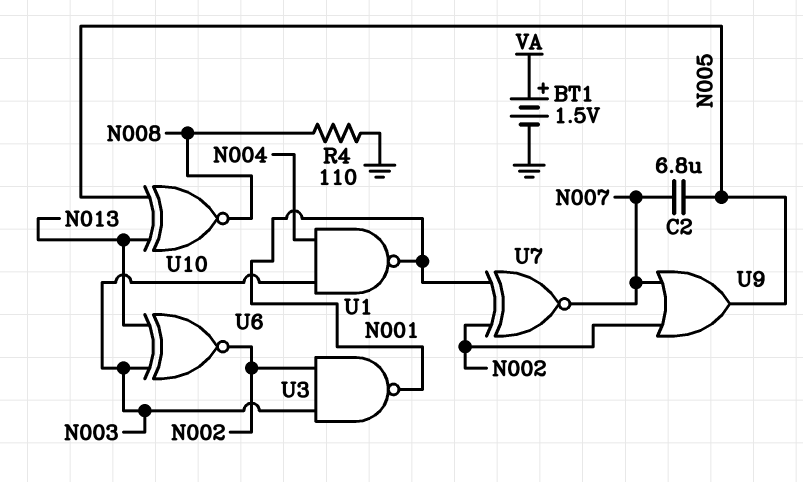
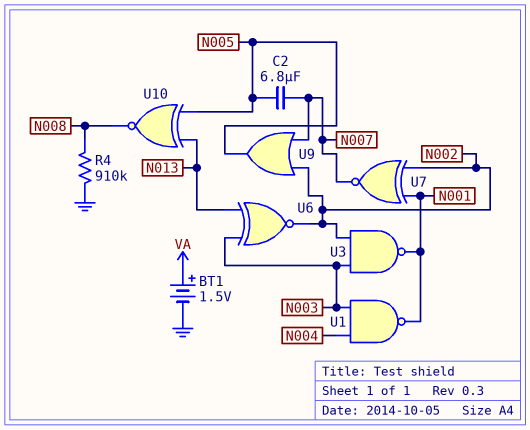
R4: 110 (GND, N008) -> 910k (GND, N008)

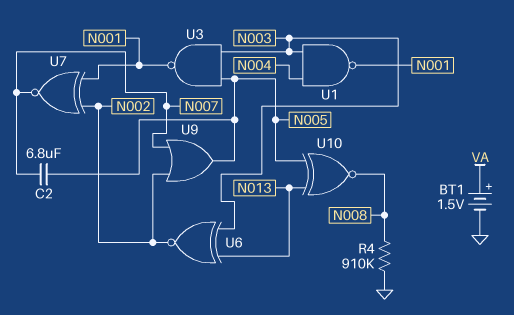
U3: NAND (in N002, in N003, out N001) -> NAND (in N003, in N005, out N001)

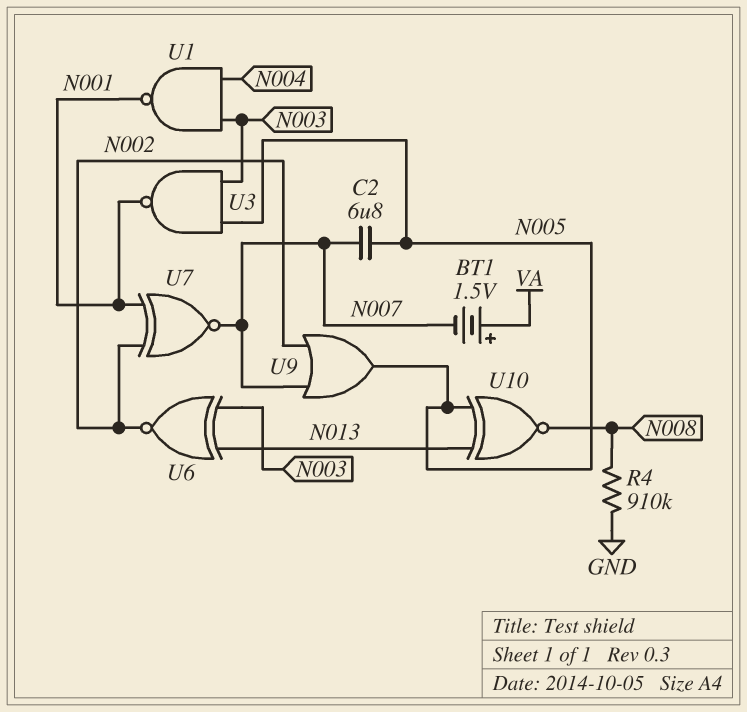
BT1: 1.5V (plus VA, minus GND) -> 1.5V (plus VA, minus N007)

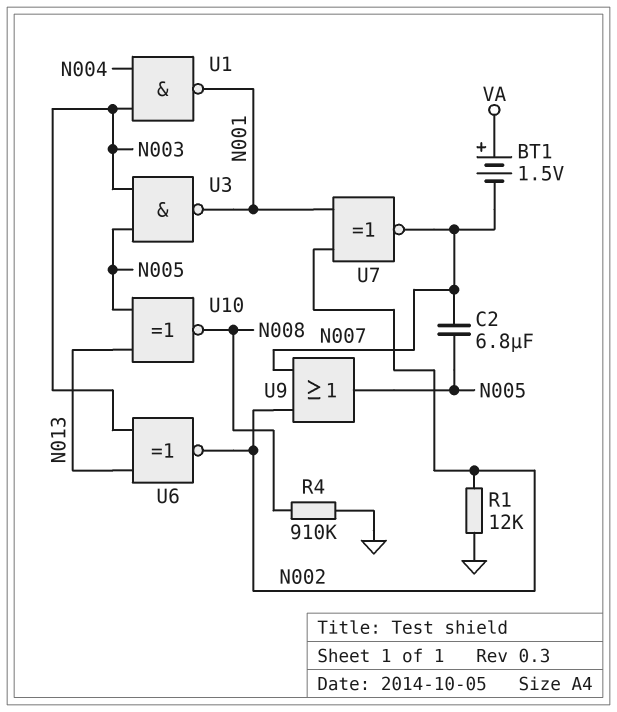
R1: none -> 12k (GND, N002)

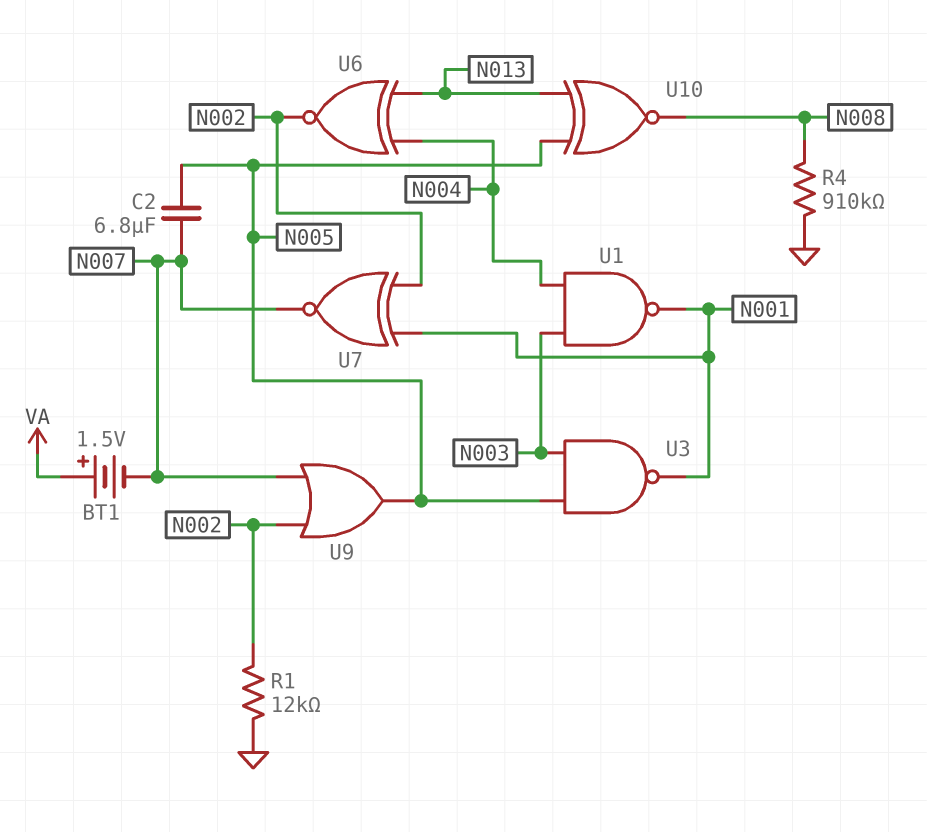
U6: XNOR (in N003, in N013, out N002) -> XNOR (in N004, in N013, out N002)

